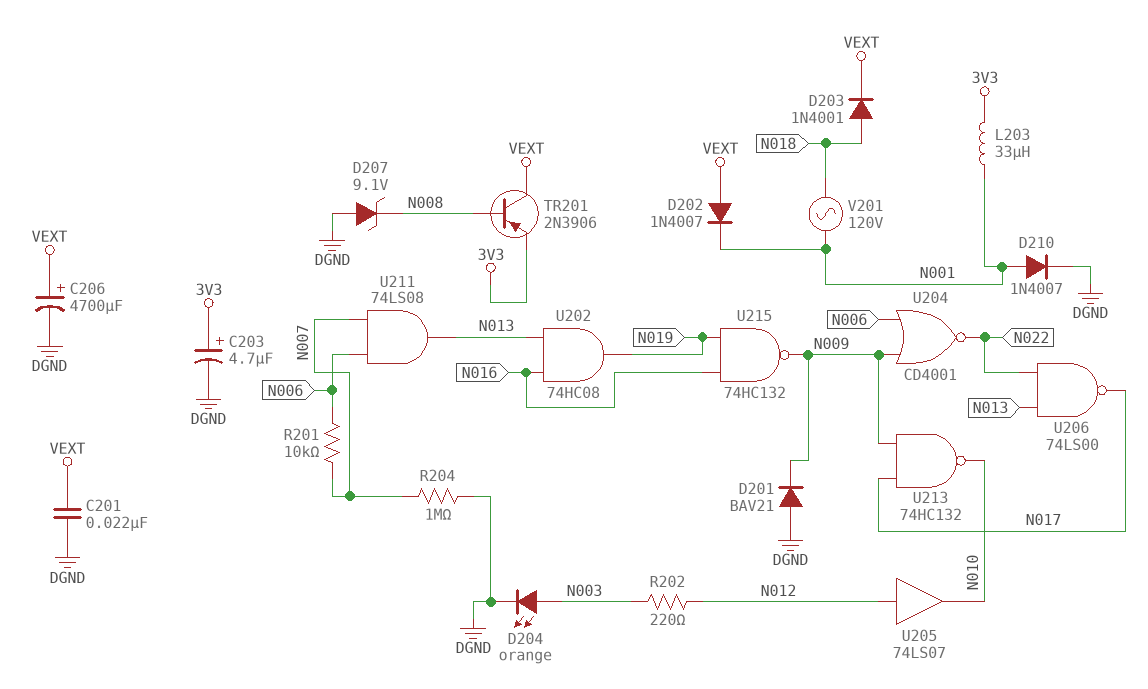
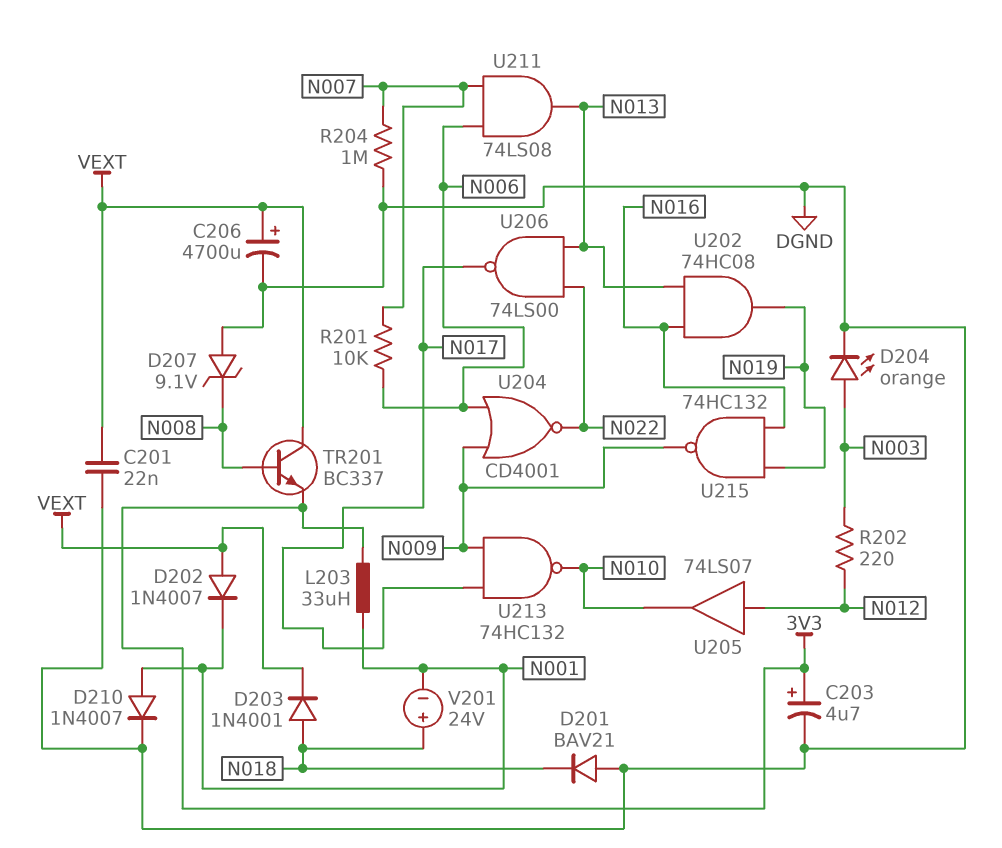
D201: diode BAV21 (A DGND, K N009) -> diode BAV21 (A DGND, K N018)
TR201: PNP 2N3906 (B N008, C VEXT, E 3V3) -> NPN BC337 (B N008, C VEXT, E 3V3)
V201: AC 120V (N001, N018) -> 24V (plus N018, minus N001)

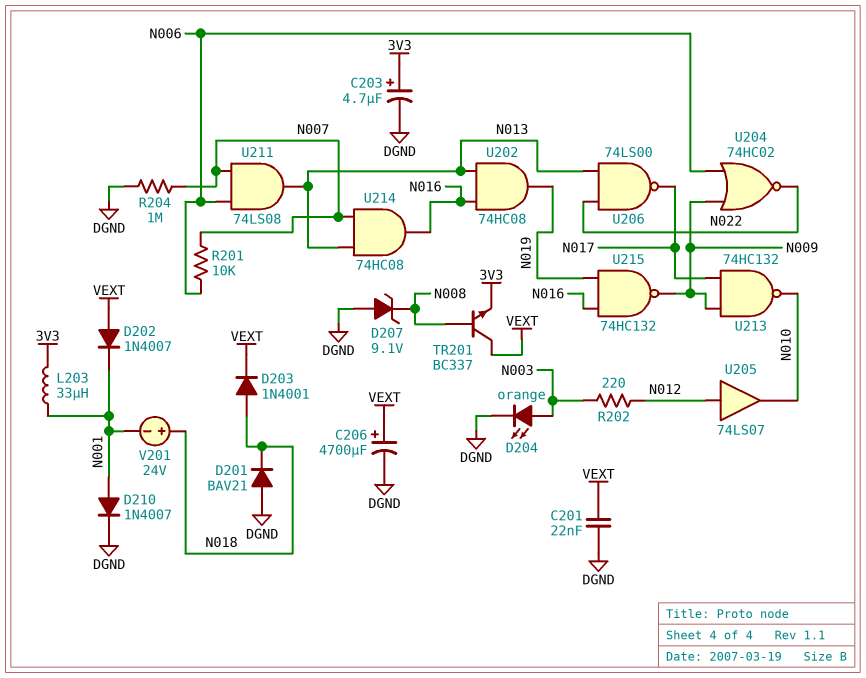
U204: NOR CD4001 (in N006, in N009, out N022) -> NOR 74HC02 (in N006, in N009, out N022)
U214: none -> AND 74HC08 (in N007, in N013, out N016)

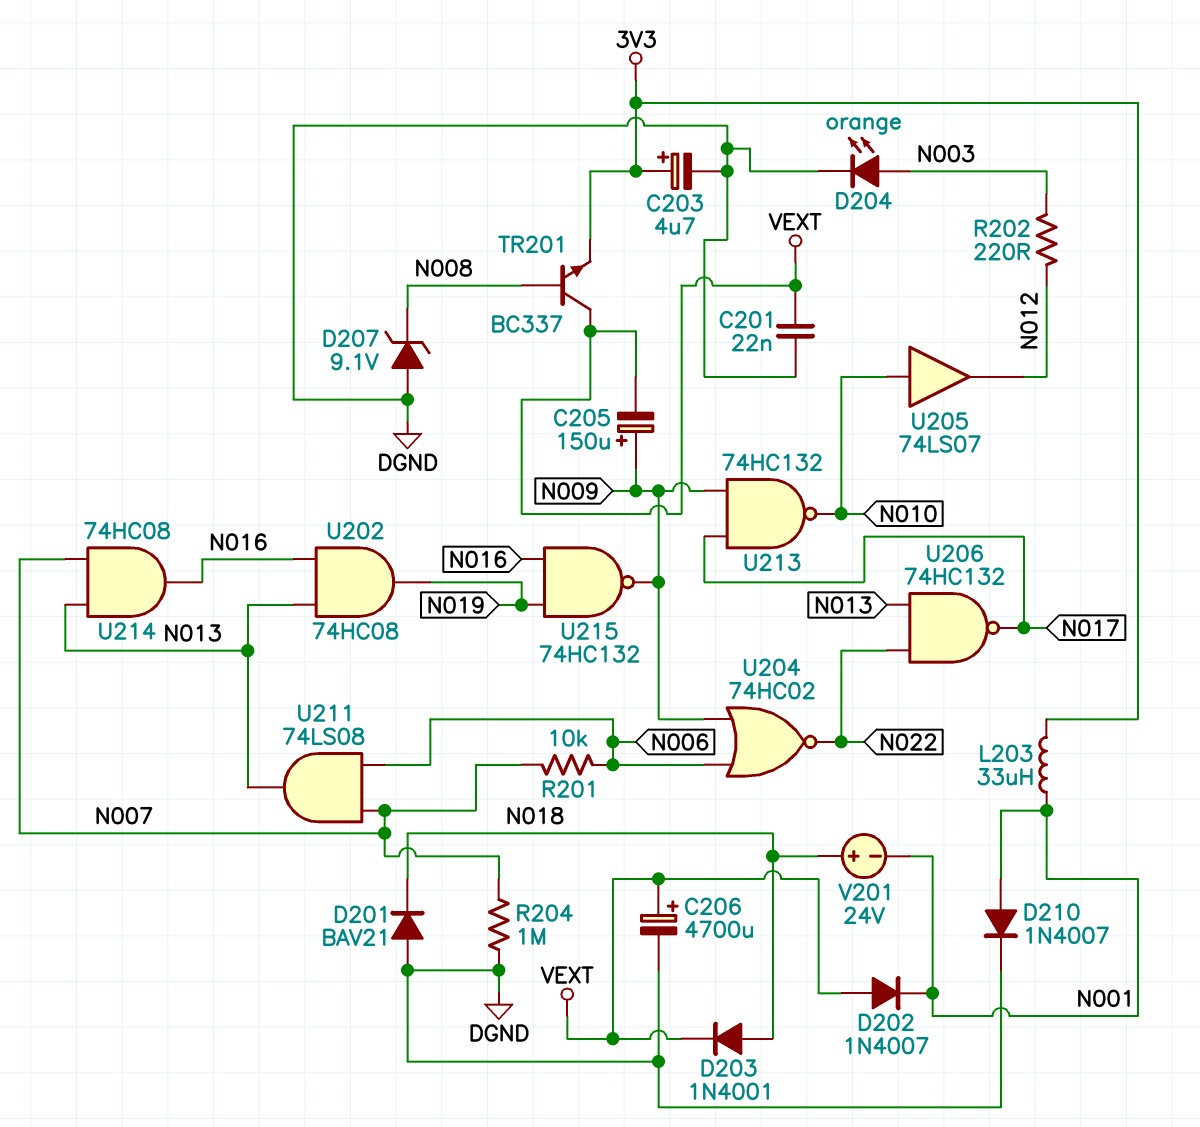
C205: none -> 150uF (plus N009, minus VEXT)
U205: buffer 74LS07 (in N012, out N010) -> buffer 74LS07 (in N010, out N012)
U206: NAND 74LS00 (in N013, in N022, out N017) -> NAND 74HC132 (in N013, in N022, out N017)

